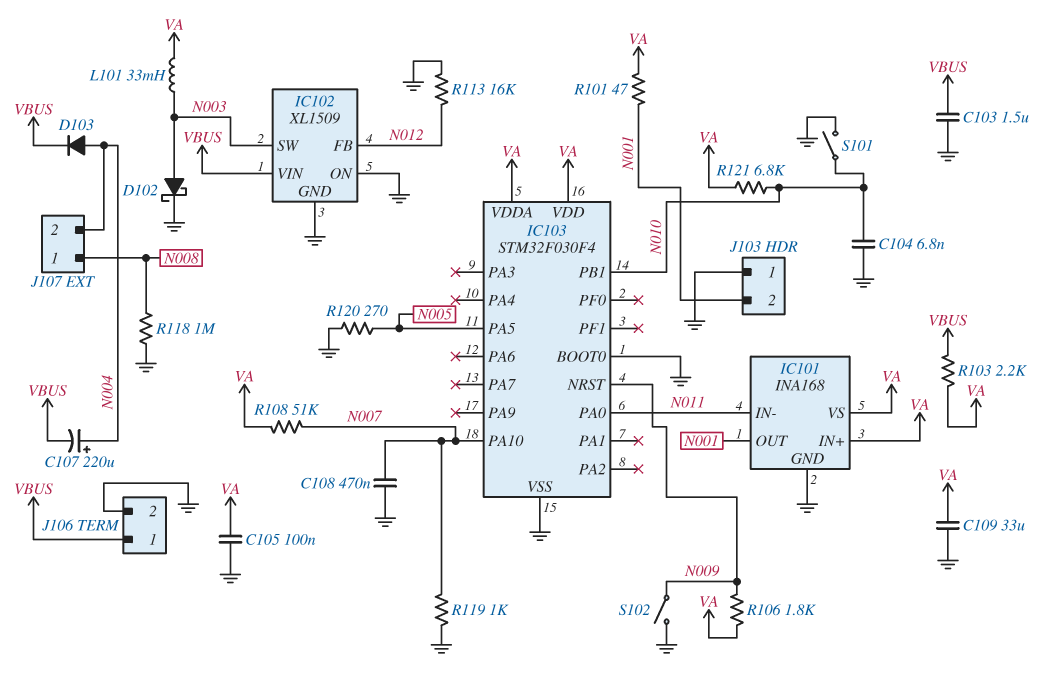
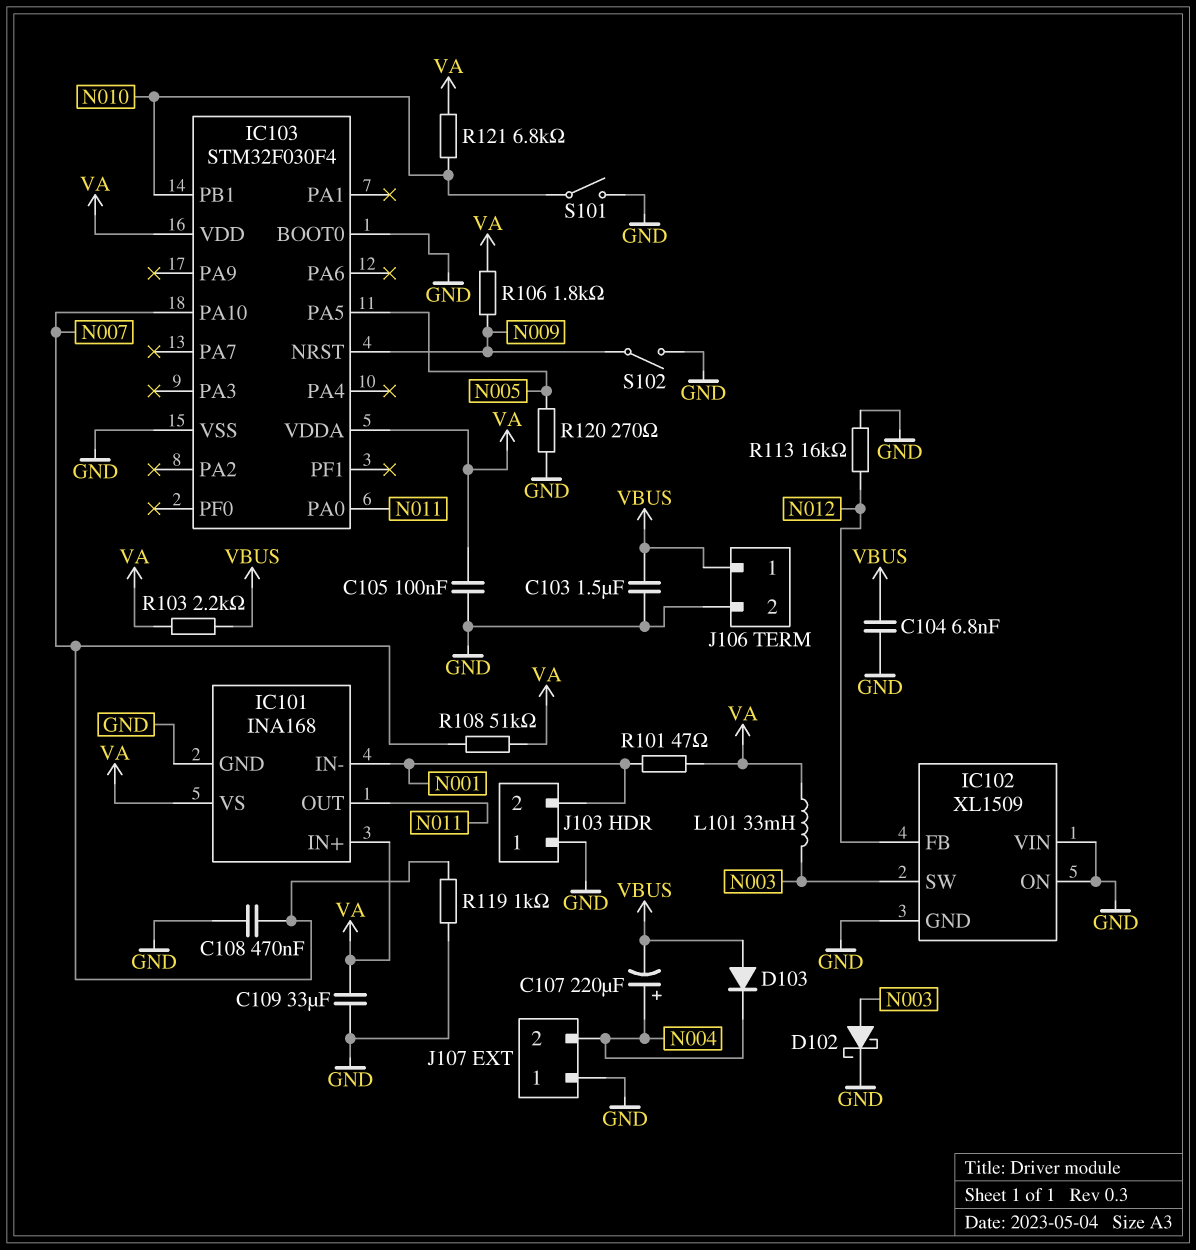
C104: 6.8nF (GND, N010) -> 6.8nF (GND, VBUS)
D103: diode (A N004, K VBUS) -> diode (A VBUS, K N004)
IC101 pin IN-: N011 -> N001
IC101 pin OUT: N001 -> N011
IC102 pin VIN: VBUS -> GND
J107 pin 1: N008 -> GND
R118: 1M (GND, N008) -> none

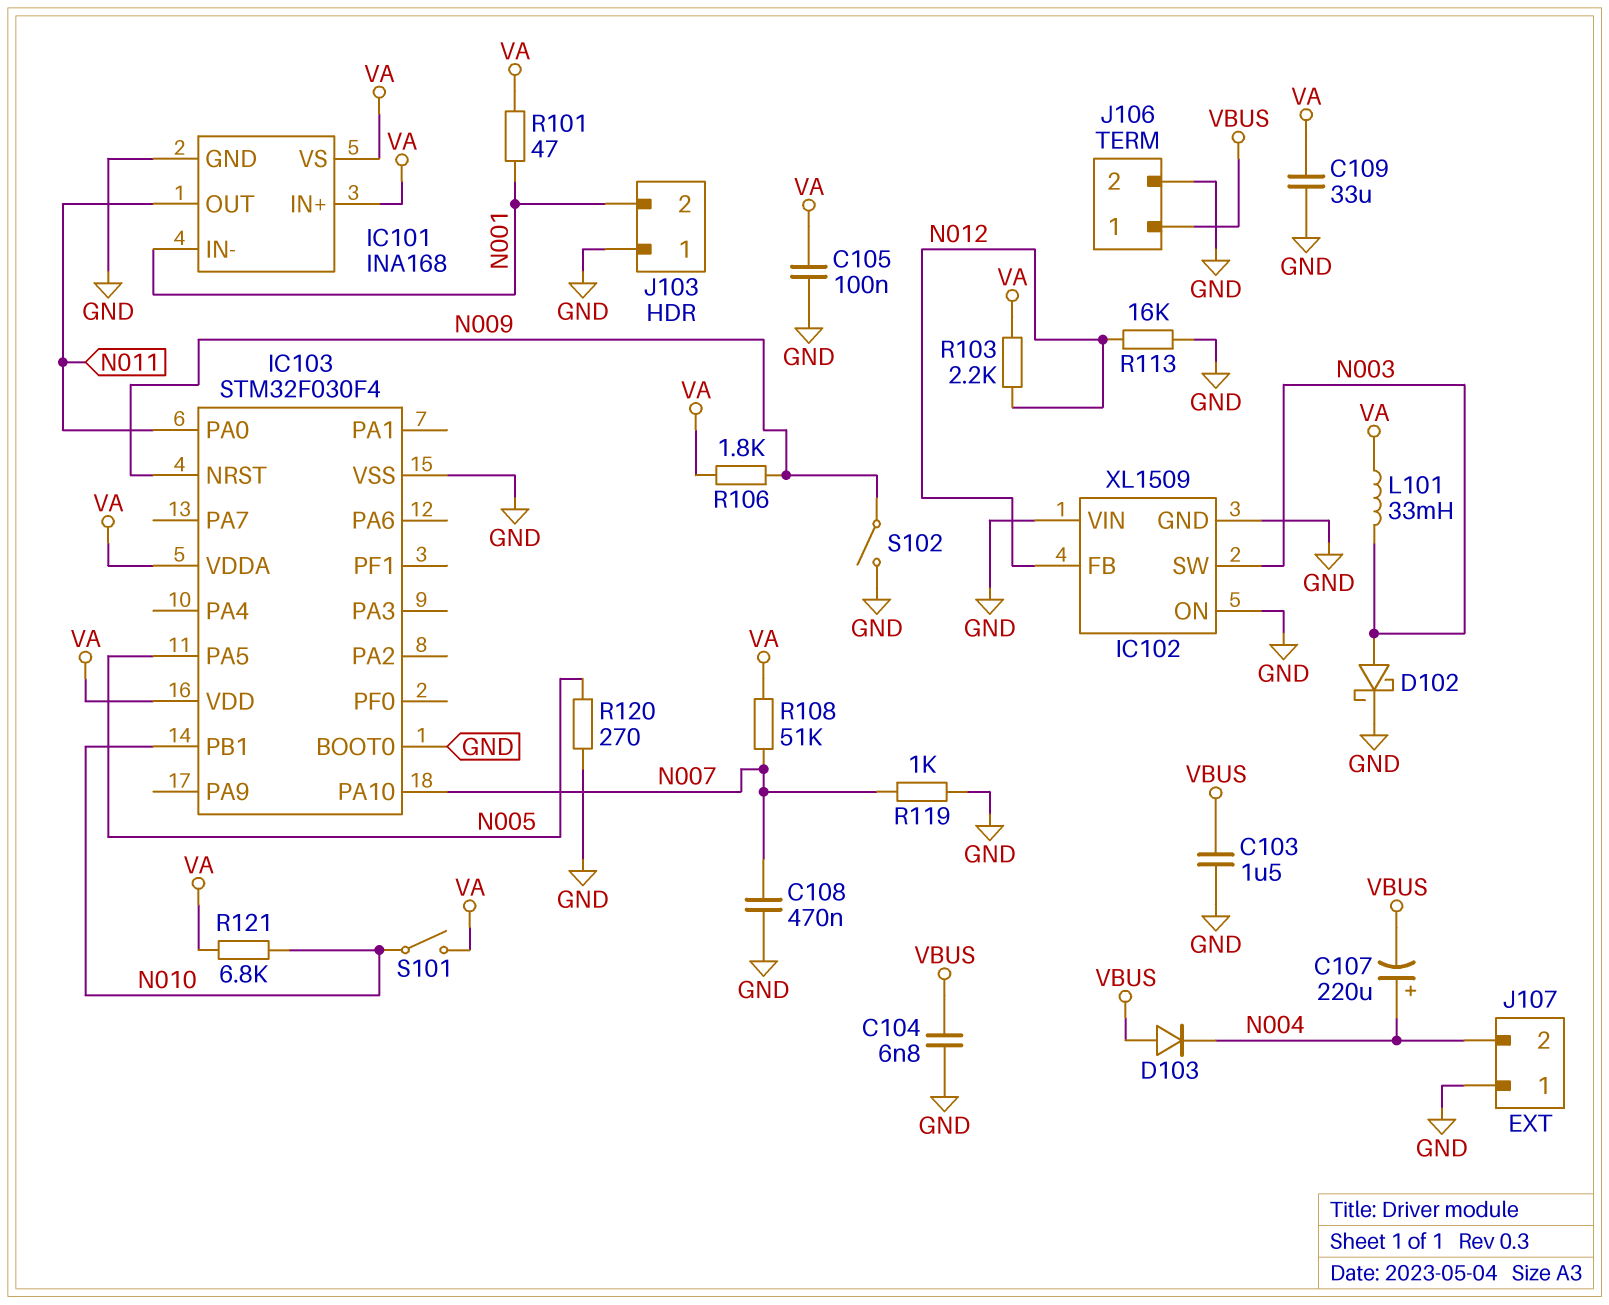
R103: 2.2k (VA, VBUS) -> 2.2k (N012, VA)
S101: switch (GND, N010) -> switch (N010, VA)

